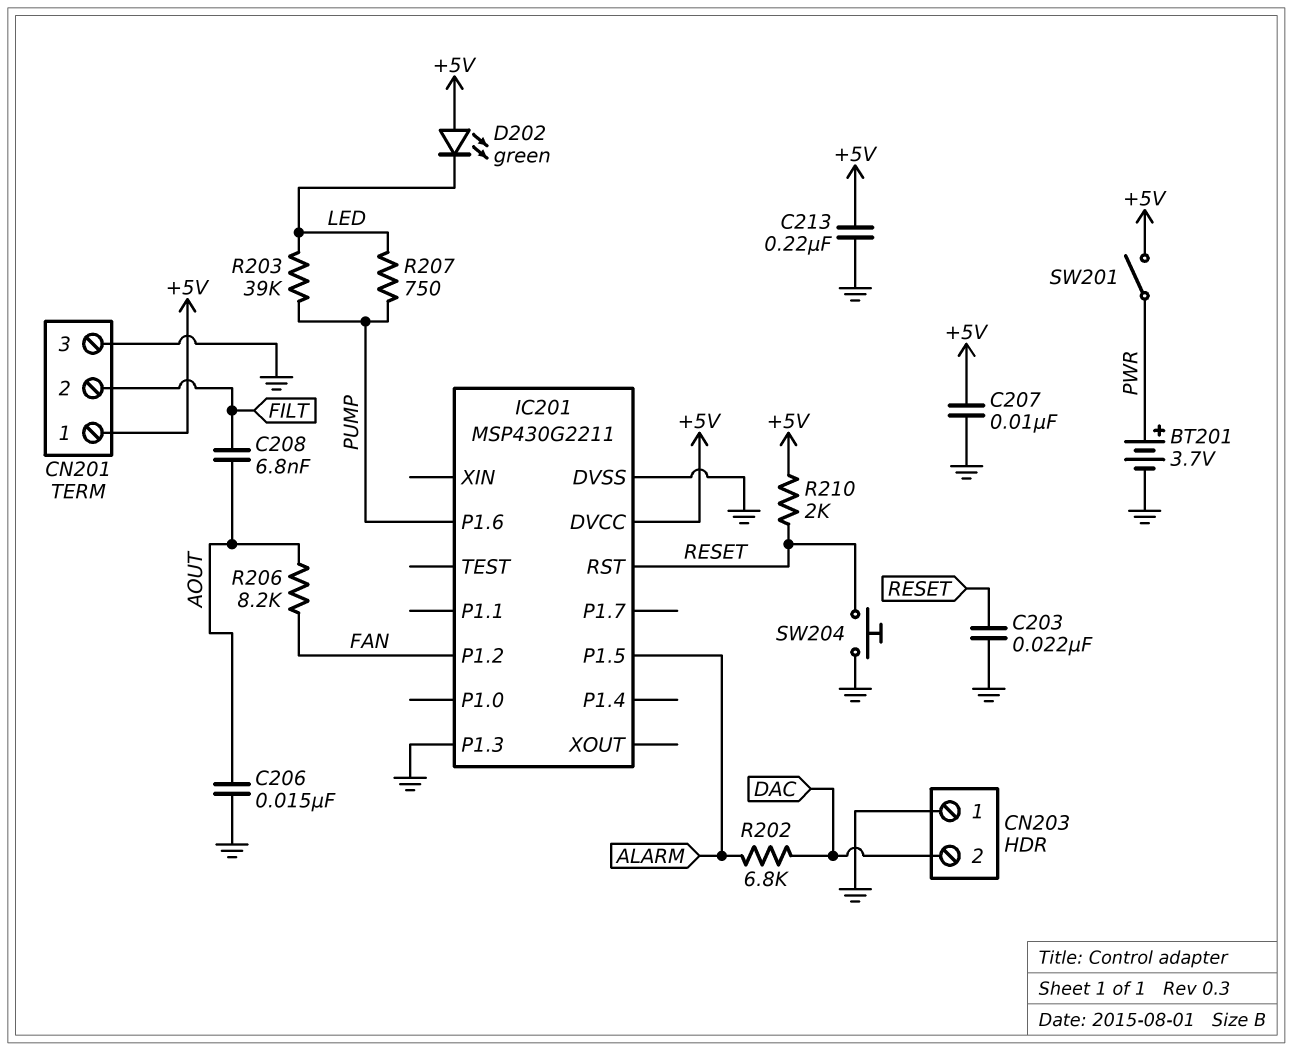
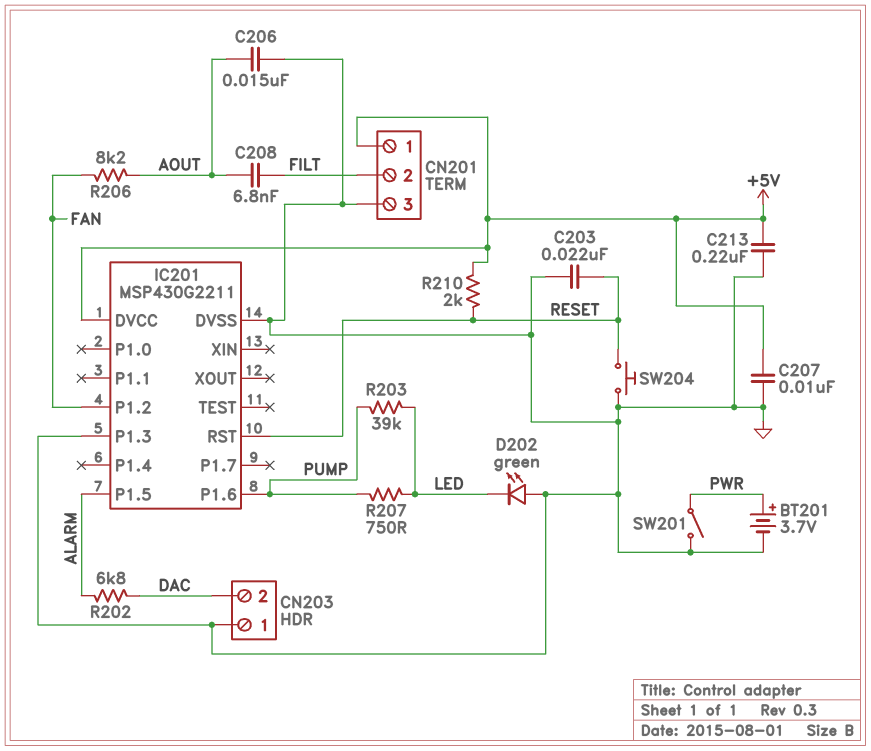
D202: LED green (A +5V, K LED) -> LED green (A GND, K LED)
SW201: switch (+5V, PWR) -> switch (GND, PWR)

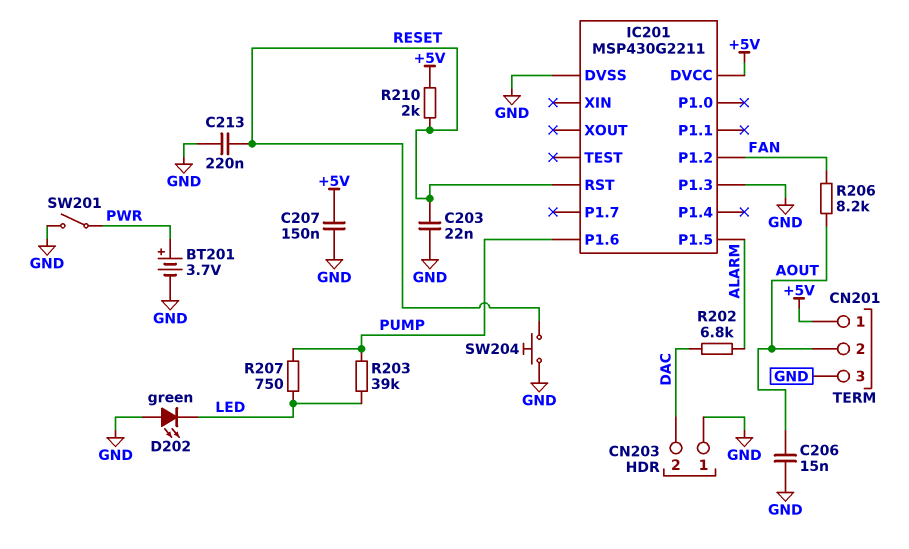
C207: 10nF (+5V, GND) -> 150nF (+5V, GND)
C208: 6.8nF (AOUT, FILT) -> none
C213: 220nF (+5V, GND) -> 220nF (GND, RESET)
CN201 pin 2: FILT -> AOUT

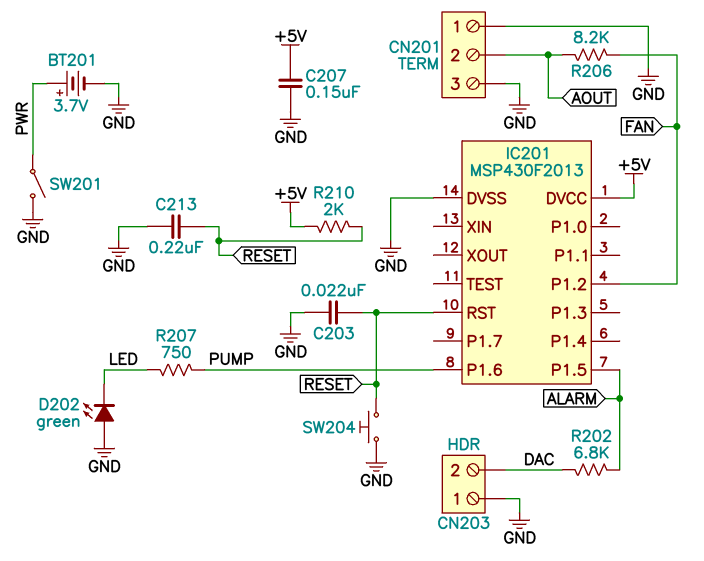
C206: 15nF (AOUT, GND) -> none
CN201 pin 1: +5V -> GND
IC201: MSP430G2211 -> MSP430F2013
IC201 pin P1.3: GND -> none
R203: 39k (LED, PUMP) -> none

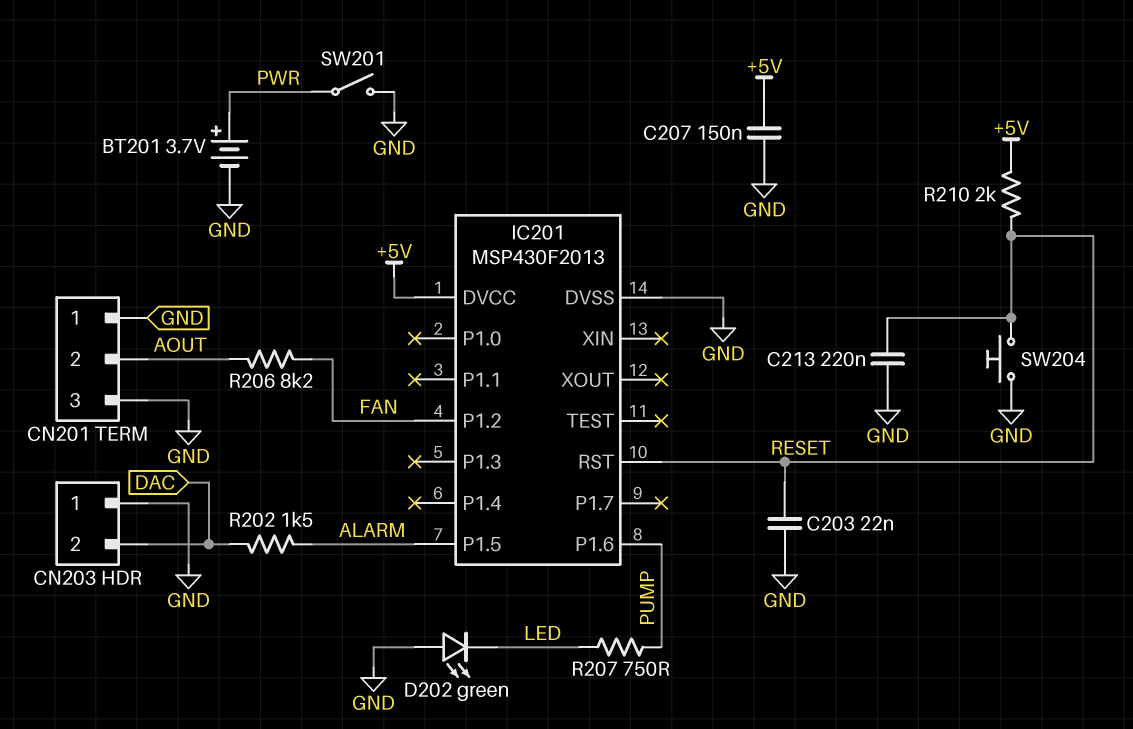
R202: 6.8k (ALARM, DAC) -> 1.5k (ALARM, DAC)

